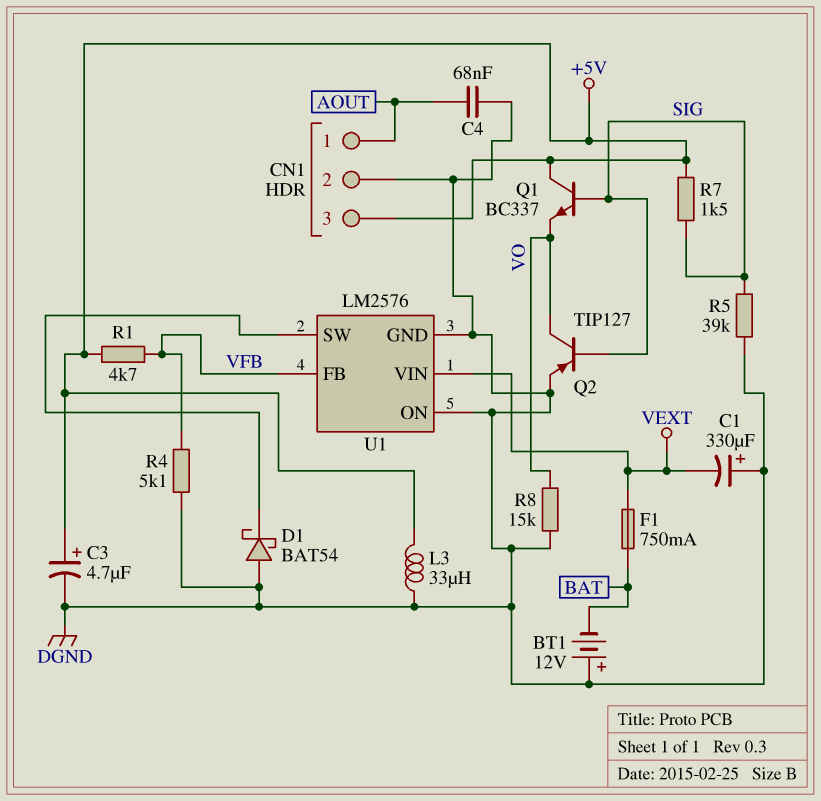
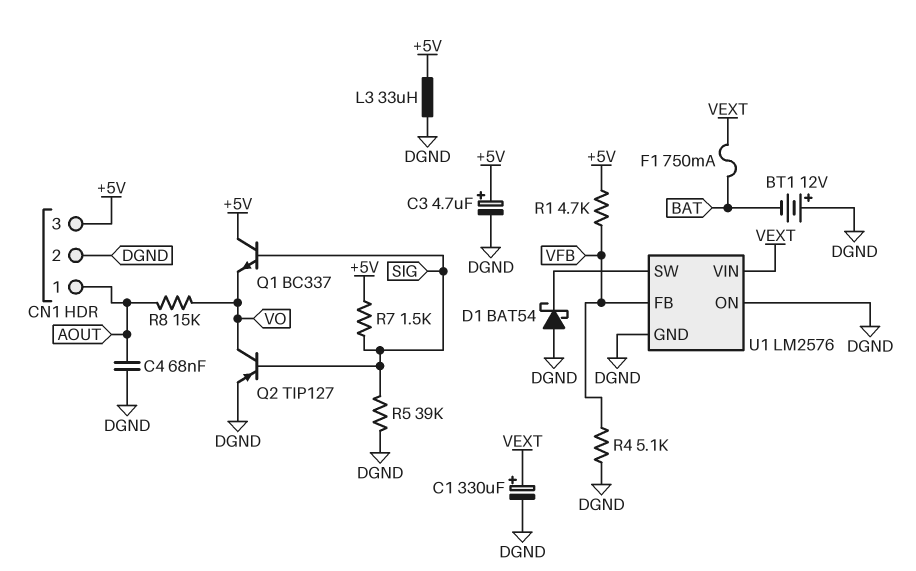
C1: 330uF (plus DGND, minus VEXT) -> 330uF (plus VEXT, minus DGND)
R8: 15k (DGND, VO) -> 15k (AOUT, VO)

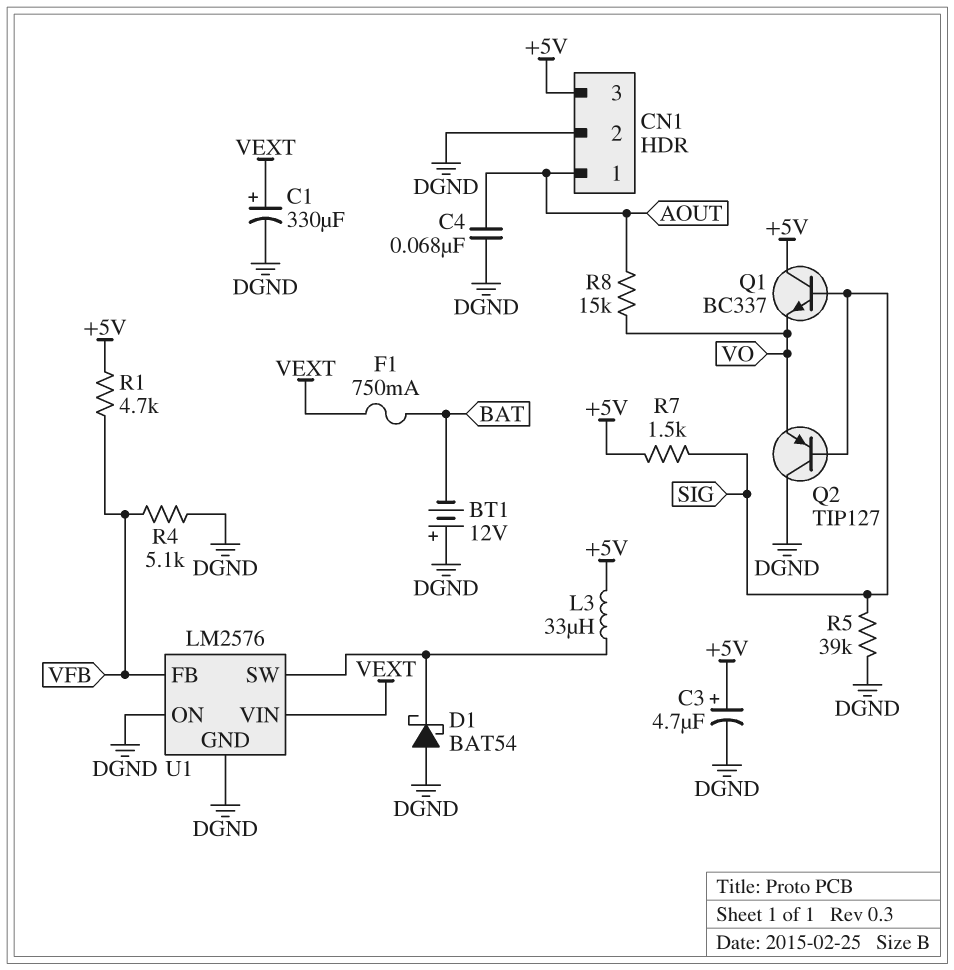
L3: 33uH (+5V, DGND) -> 33uH (+5V, U1/SW)
Q2: PNP TIP127 (B SIG, C VO, E DGND) -> PNP TIP127 (B SIG, C DGND, E VO)

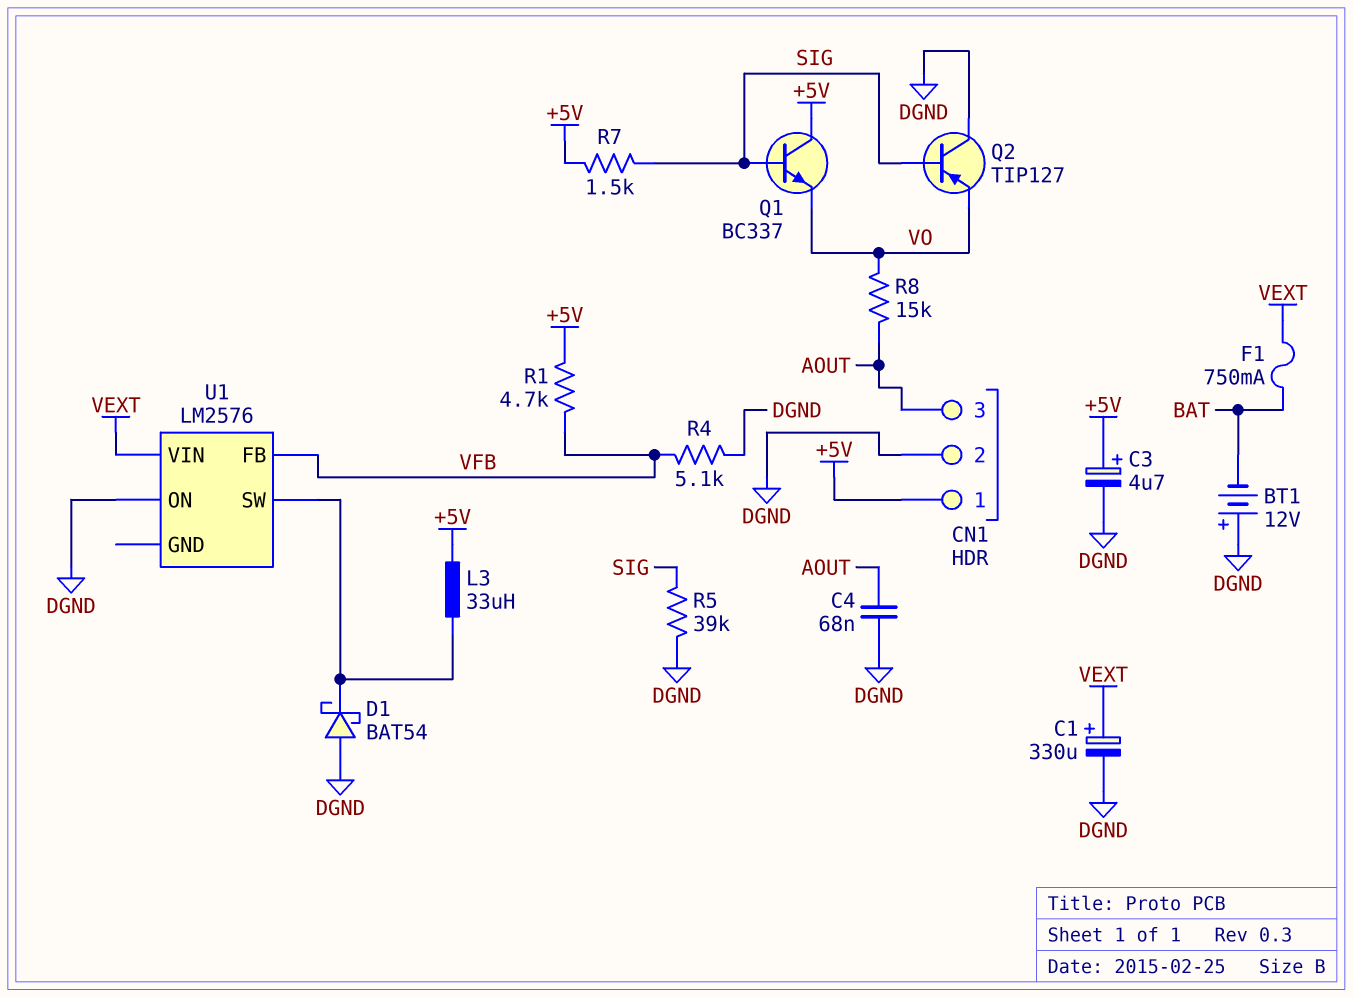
CN1 pin 1: AOUT -> +5V
CN1 pin 3: +5V -> AOUT
U1 pin GND: DGND -> none

